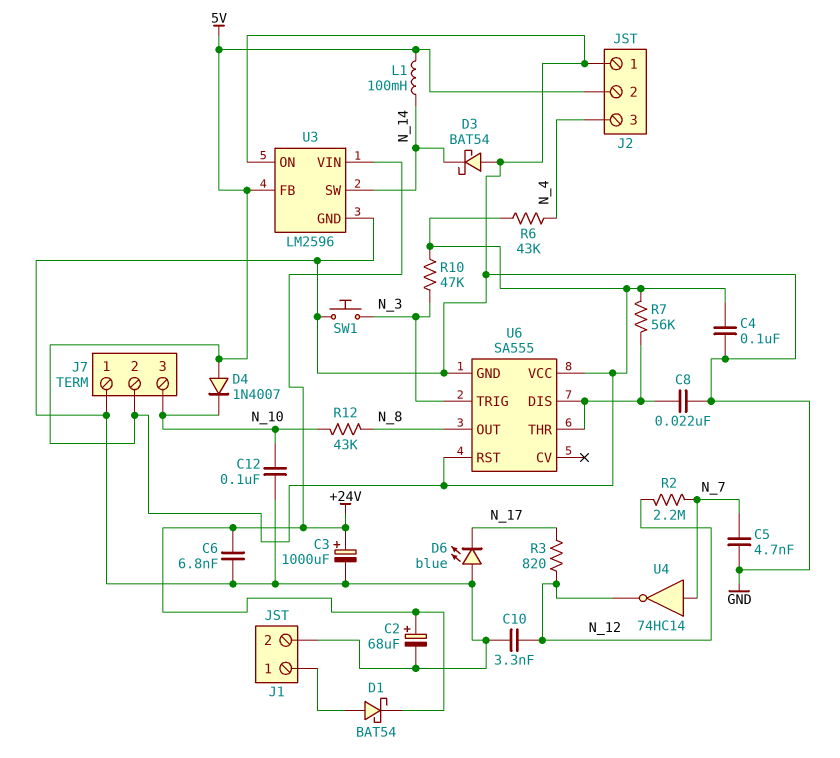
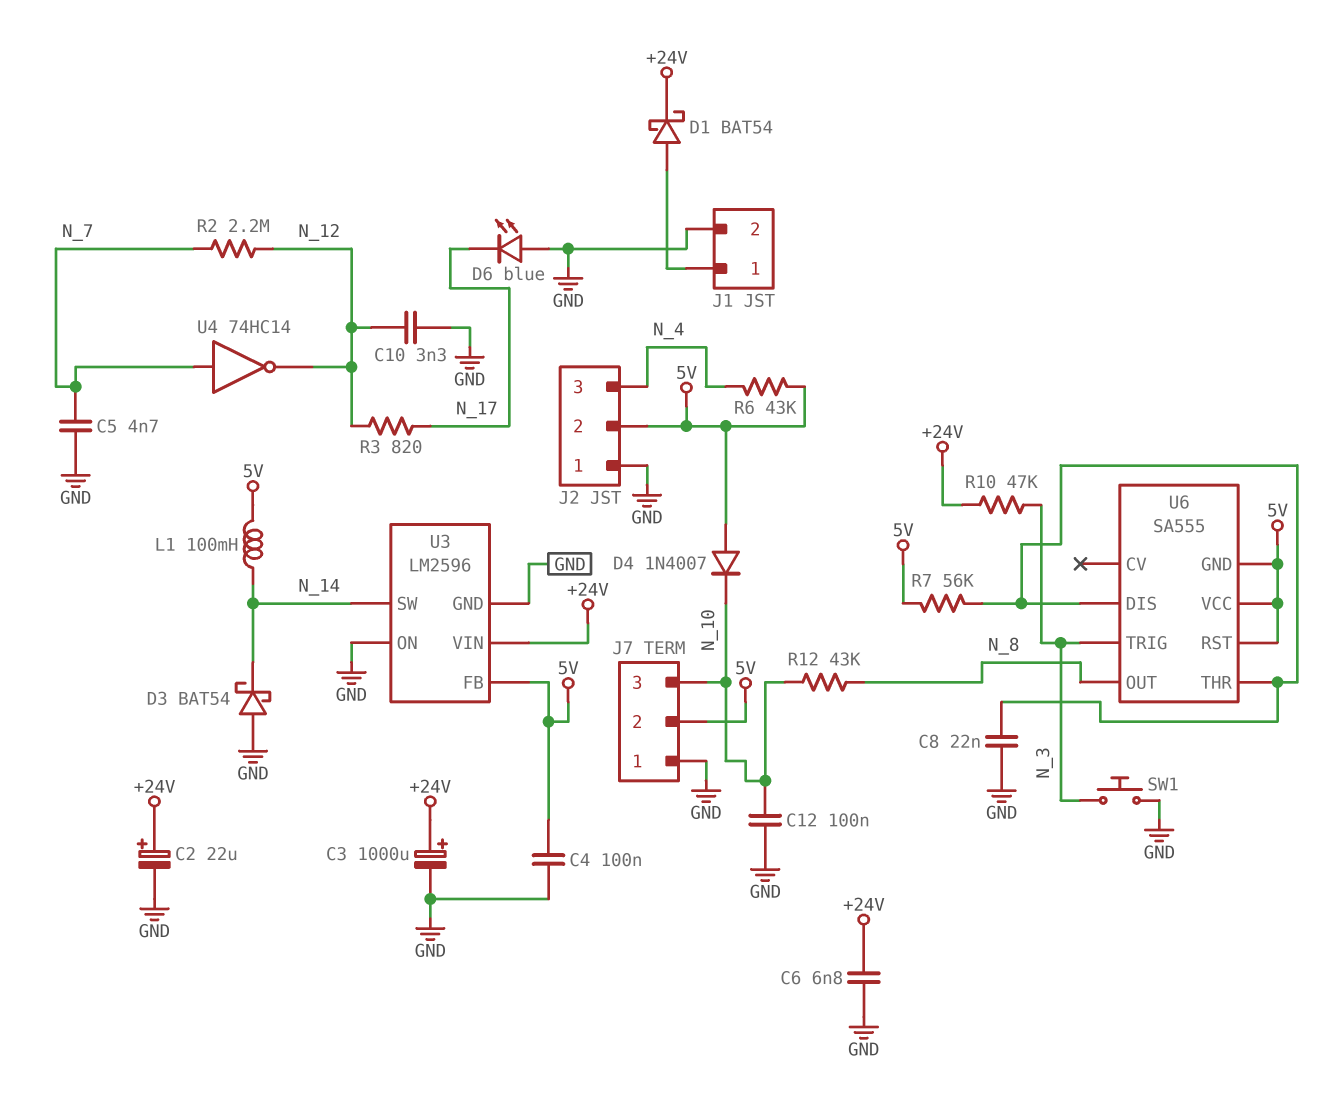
C2: 68uF (plus +24V, minus GND) -> 22uF (plus +24V, minus GND)
R10: 47k (5V, N_3) -> 47k (+24V, N_3)
U6 pin GND: GND -> 5V

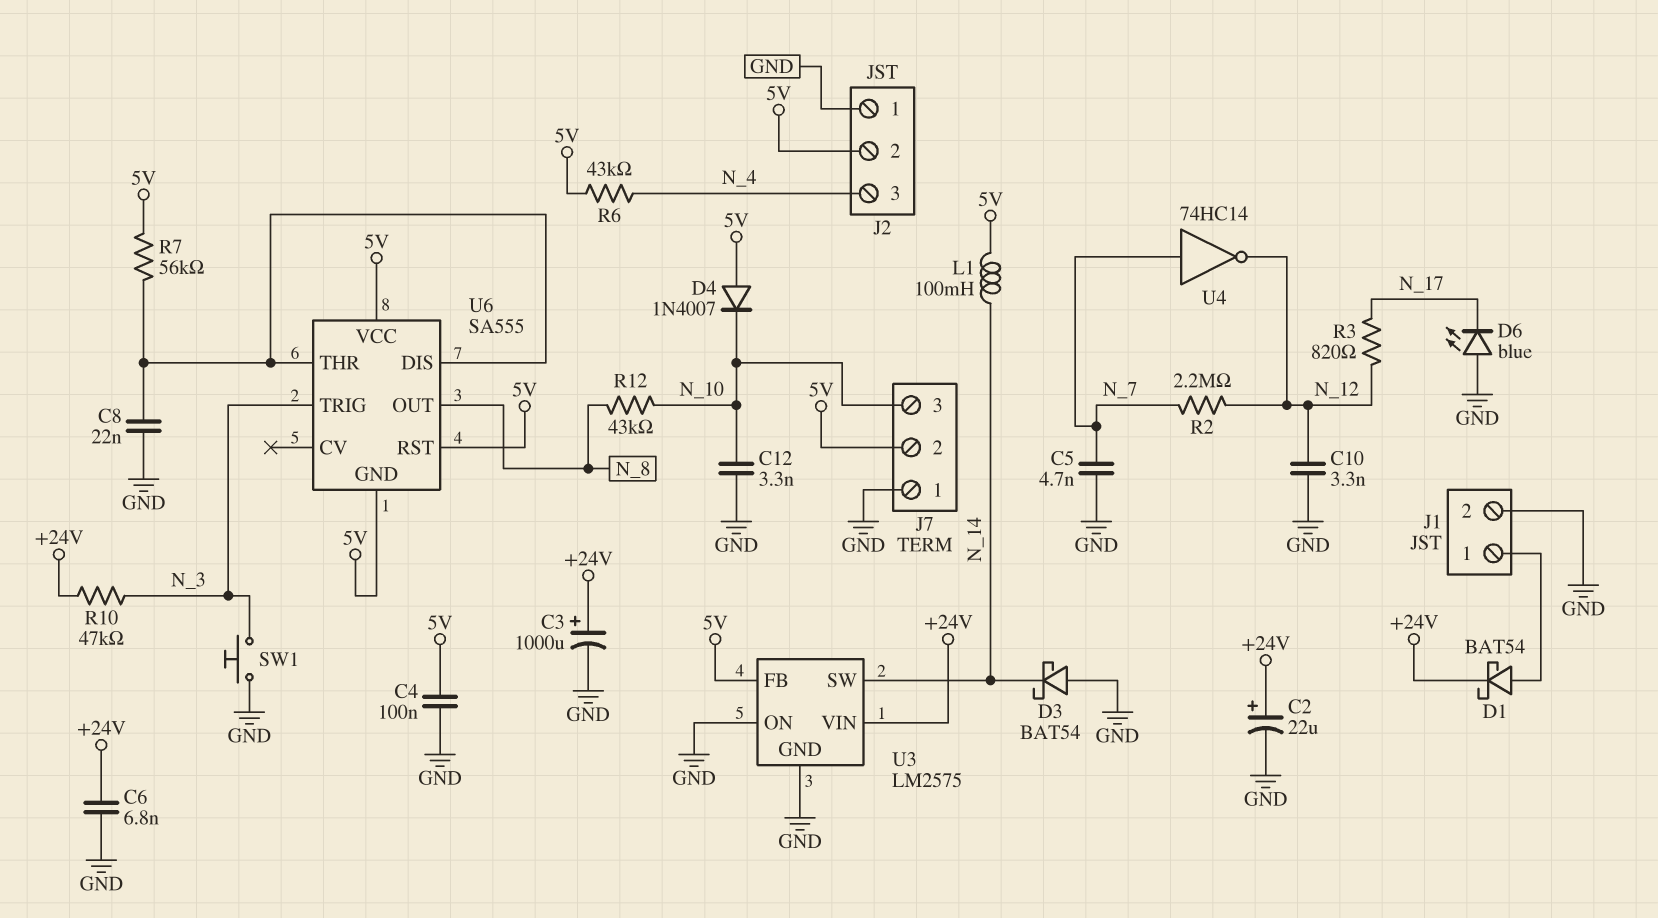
C12: 100nF (GND, N_10) -> 3.3nF (GND, N_10)
U3: LM2596 -> LM2575

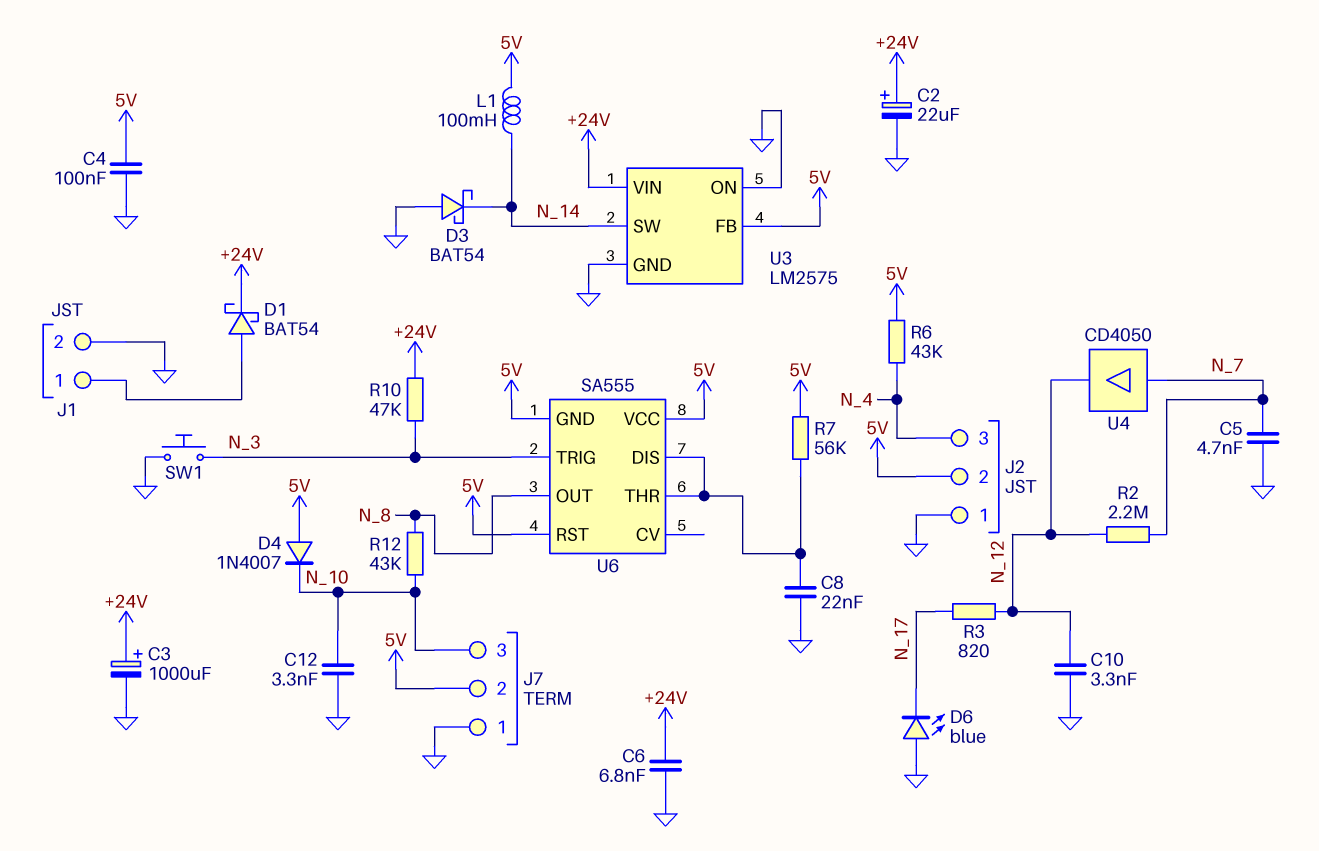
U4: NOT 74HC14 (in N_7, out N_12) -> buffer CD4050 (in N_7, out N_12)

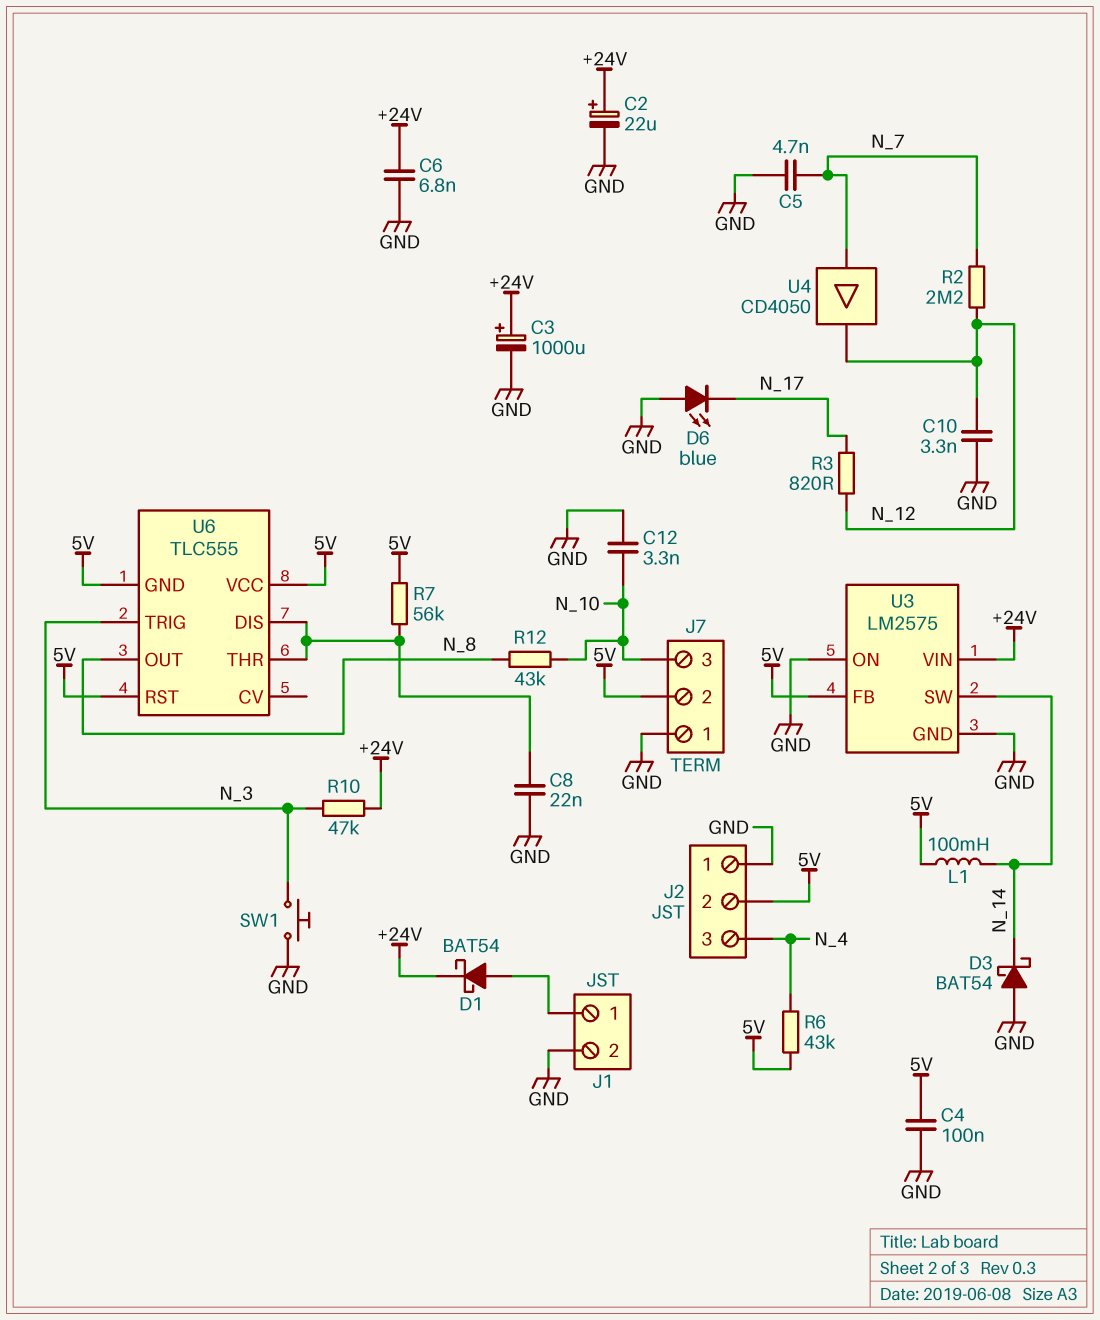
D4: diode 1N4007 (A 5V, K N_10) -> none
U6: SA555 -> TLC555

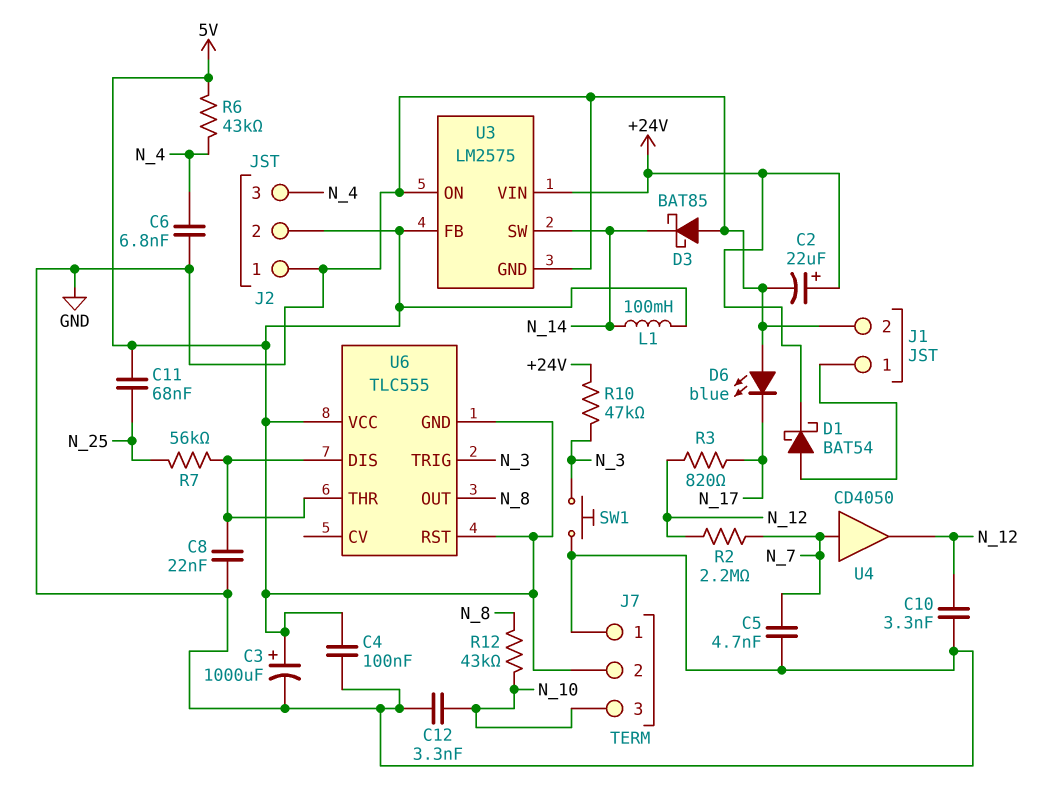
C3: 1000uF (plus +24V, minus GND) -> 1000uF (plus 5V, minus GND)
C6: 6.8nF (+24V, GND) -> 6.8nF (GND, N_4)
C11: none -> 68nF (5V, N_25)
D3: schottky BAT54 (A GND, K N_14) -> schottky BAT85 (A GND, K N_14)
R7: 56k (5V, U6/DIS) -> 56k (N_25, U6/DIS)

